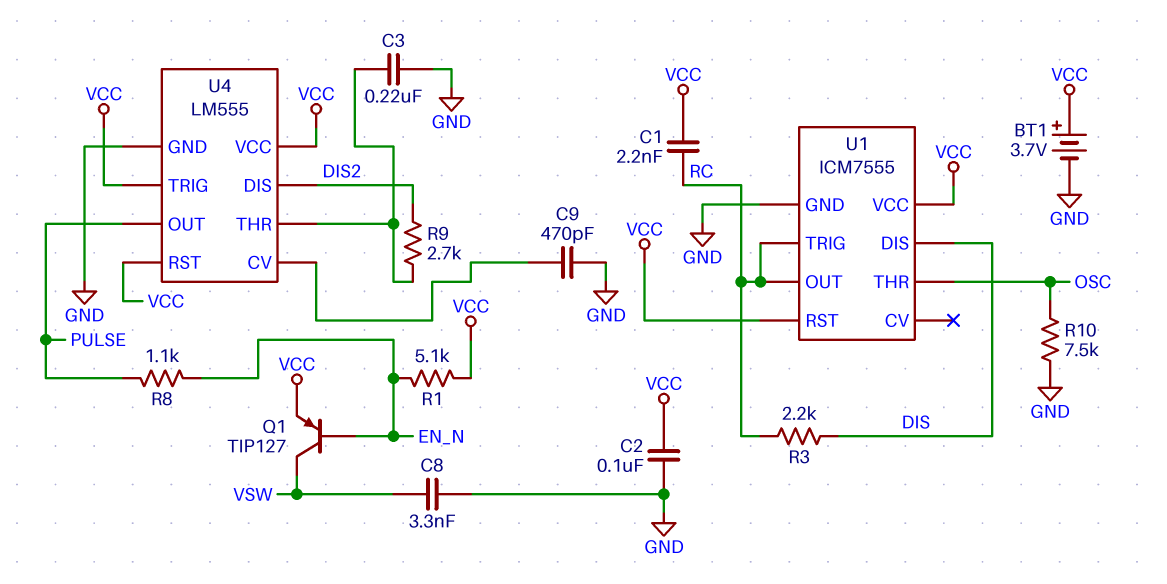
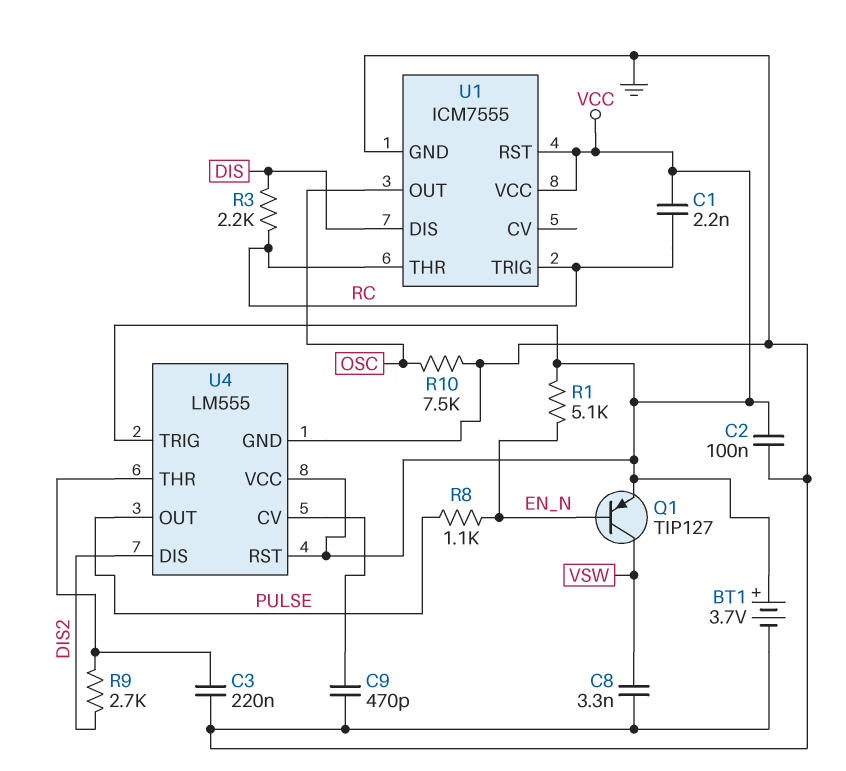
U1 pin OUT: RC -> OSC
U1 pin THR: OSC -> RC

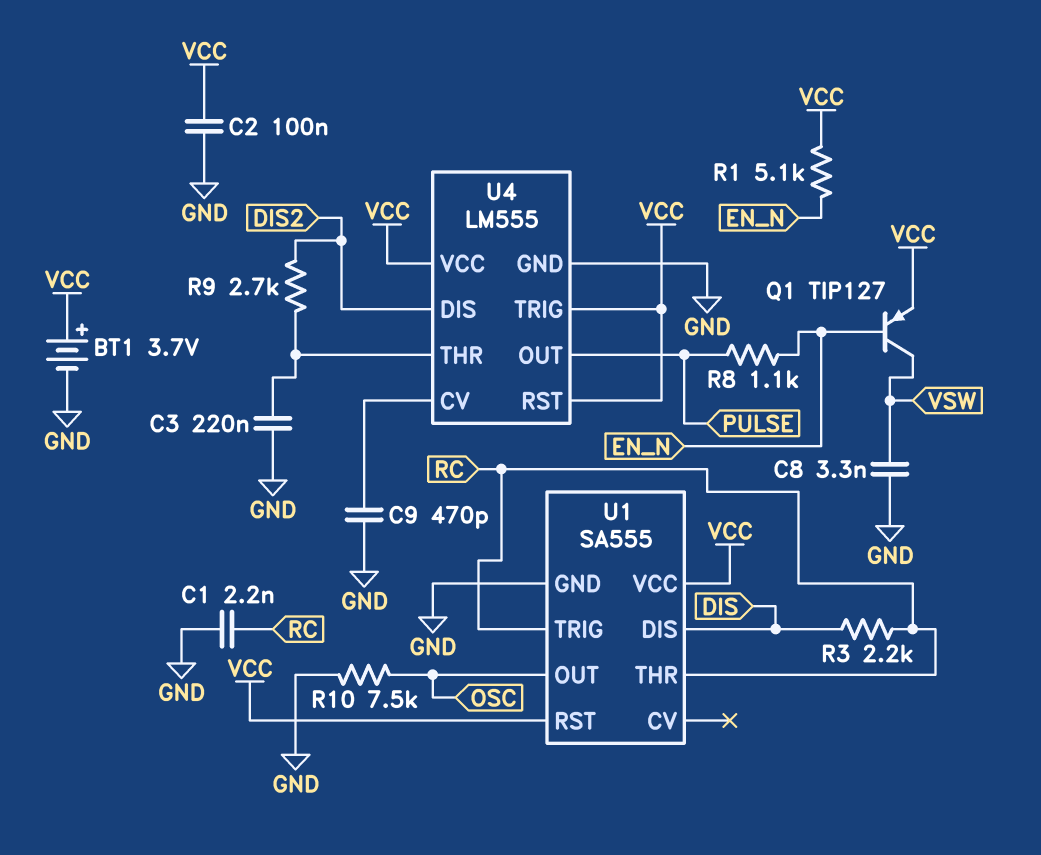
C1: 2.2nF (RC, VCC) -> 2.2nF (GND, RC)
U1: ICM7555 -> SA555

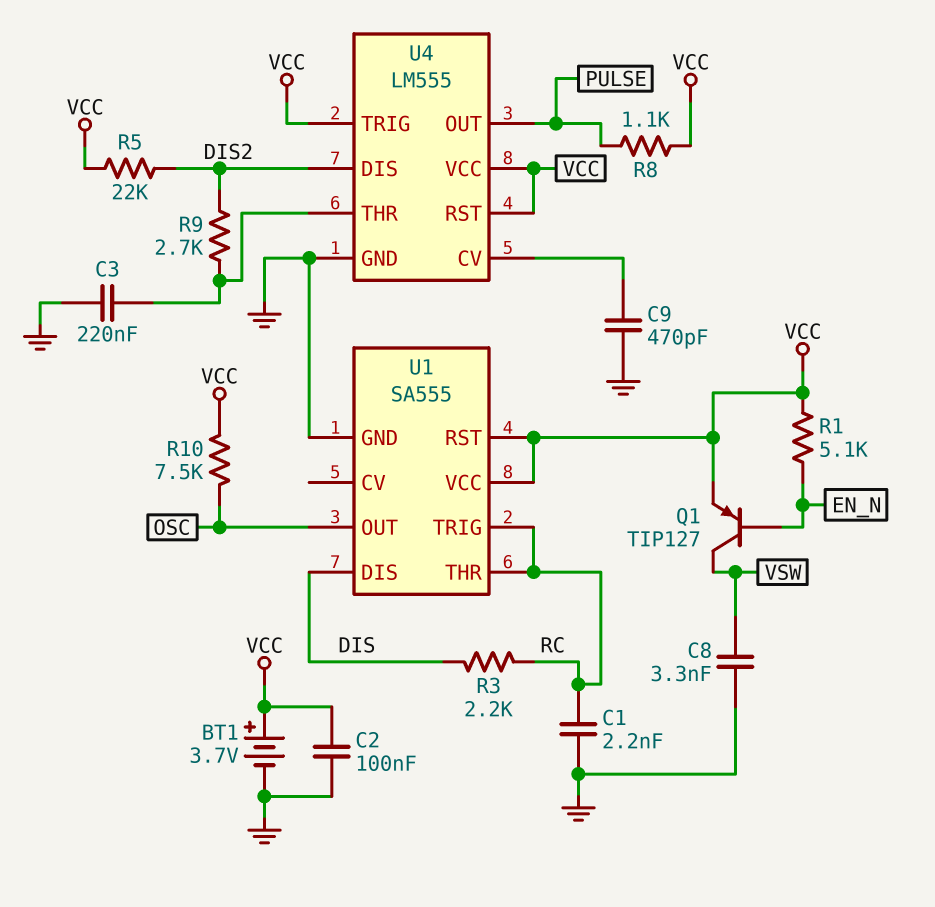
R5: none -> 22k (DIS2, VCC)
R8: 1.1k (EN_N, PULSE) -> 1.1k (PULSE, VCC)
R10: 7.5k (GND, OSC) -> 7.5k (OSC, VCC)

